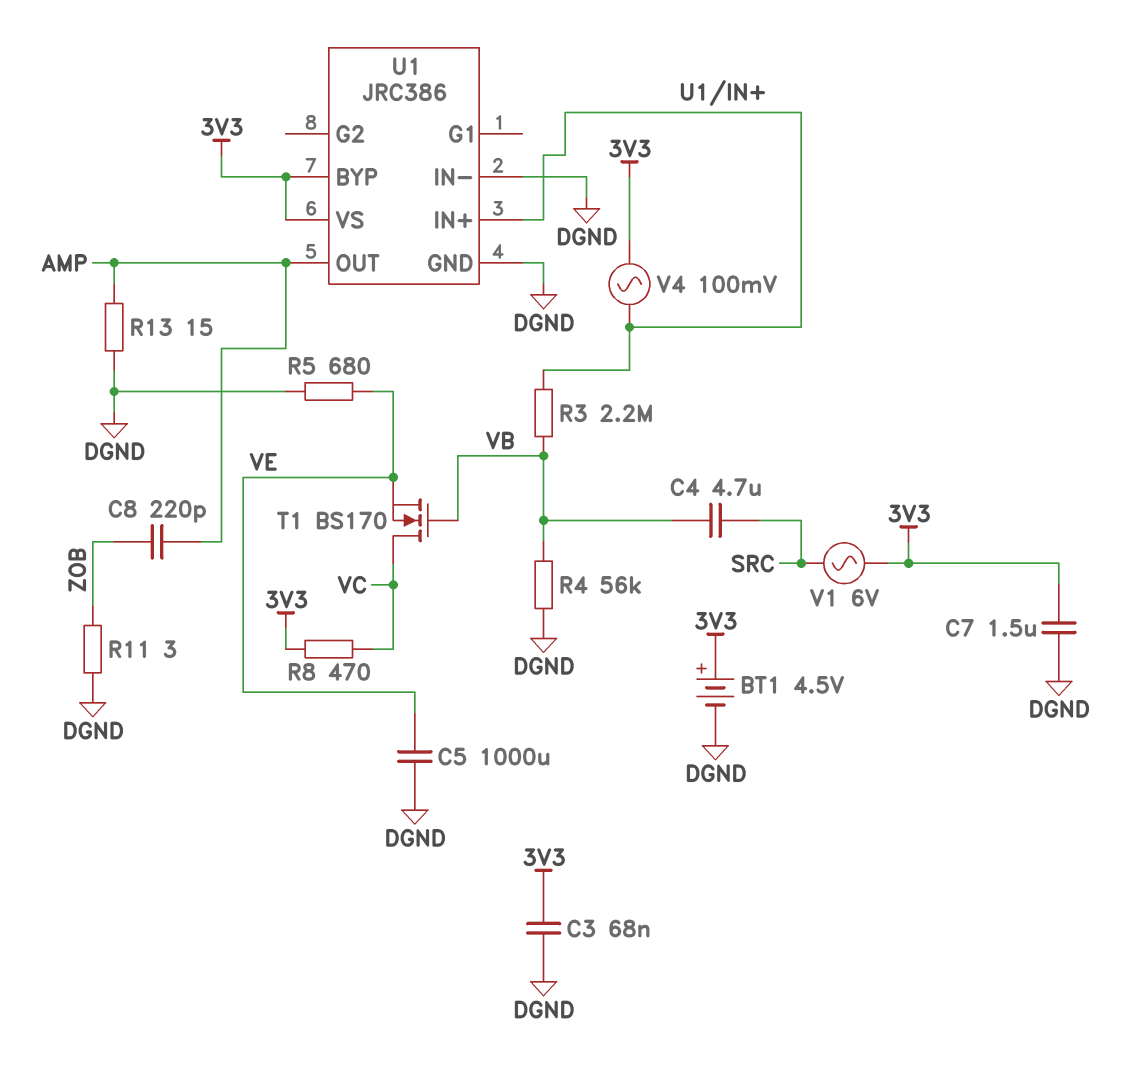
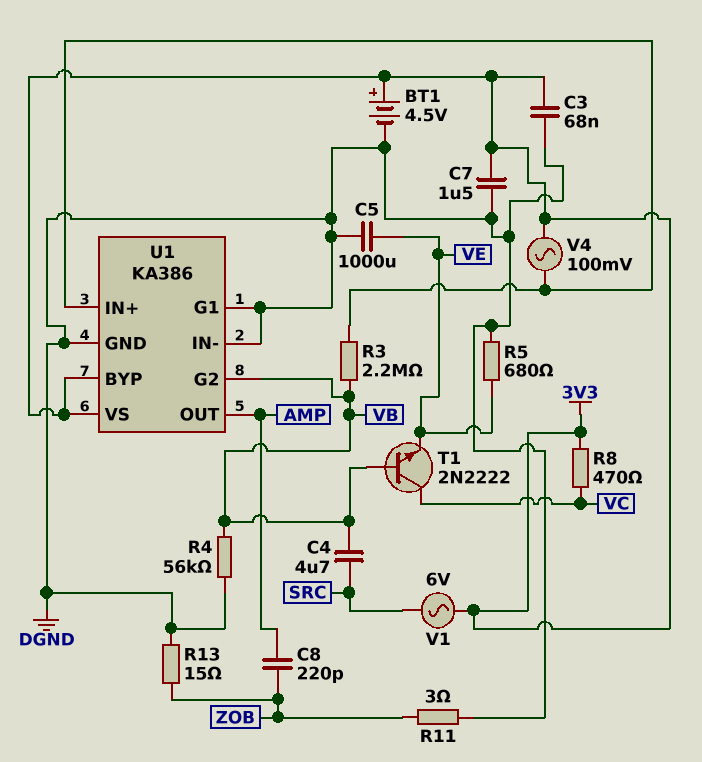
R13: 15 (AMP, DGND) -> 15 (DGND, ZOB)
T1: NMOS BS170 (G VB, D VC, S VE) -> NPN 2N2222 (B VB, C VC, E VE)
U1: JRC386 -> KA386
U1 pin G1: none -> DGND
U1 pin G2: none -> VB

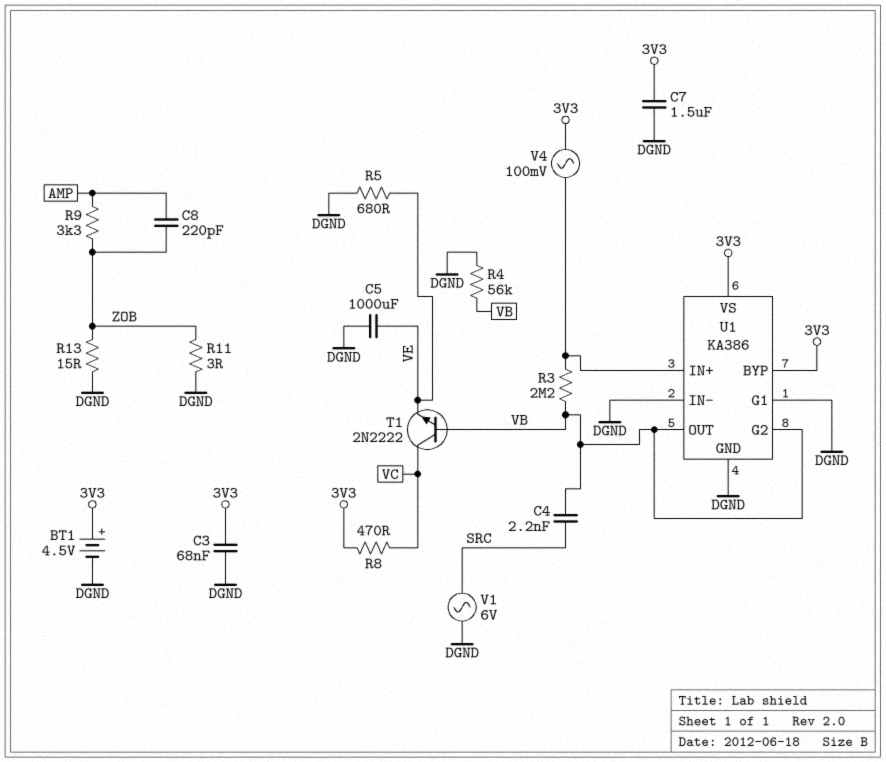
C4: 4.7uF (SRC, VB) -> 2.2nF (SRC, VB)
R9: none -> 3.3k (AMP, ZOB)
U1 pin OUT: AMP -> VB
V1: AC 6V (3V3, SRC) -> AC 6V (DGND, SRC)

